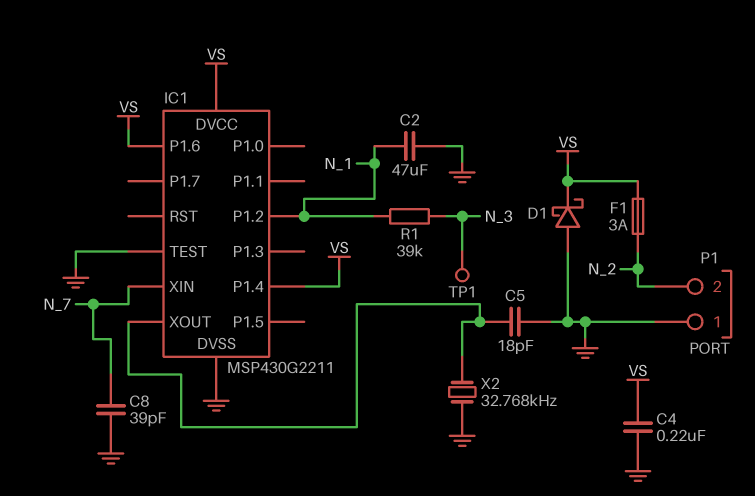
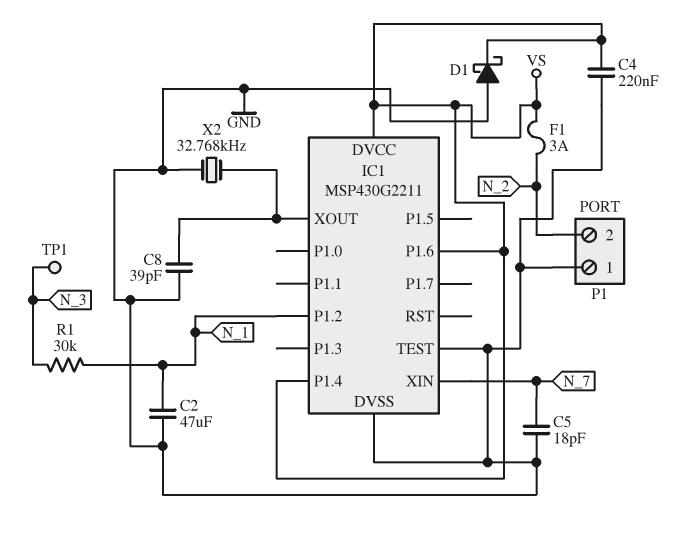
C5: 18pF (GND, IC1/XOUT) -> 18pF (GND, N_7)
C8: 39pF (GND, N_7) -> 39pF (GND, IC1/XOUT)
R1: 39k (N_1, N_3) -> 30k (N_1, N_3)

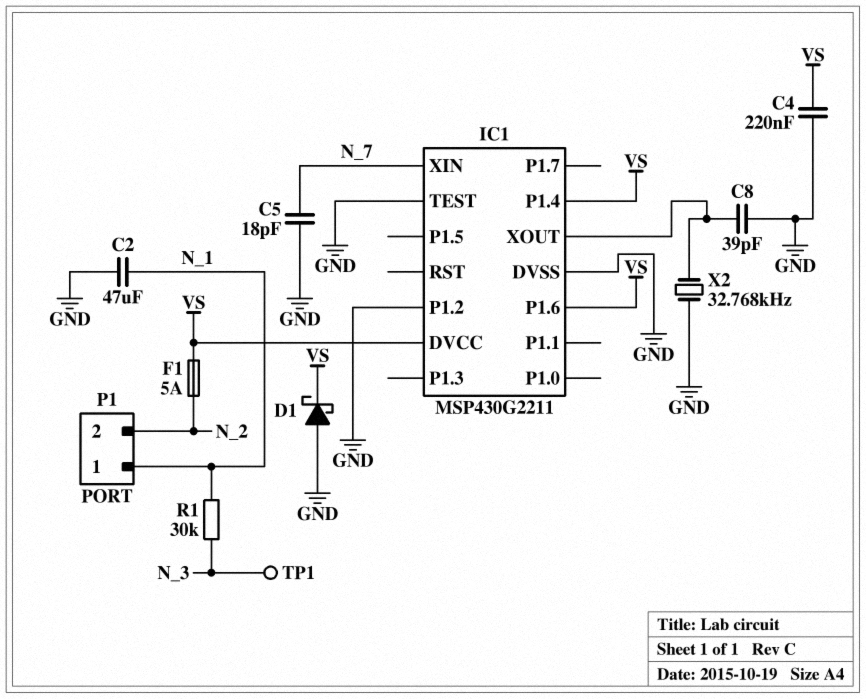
F1: 3A (N_2, VS) -> 5A (N_2, VS)
IC1 pin P1.2: N_1 -> GND
P1 pin 1: GND -> N_1

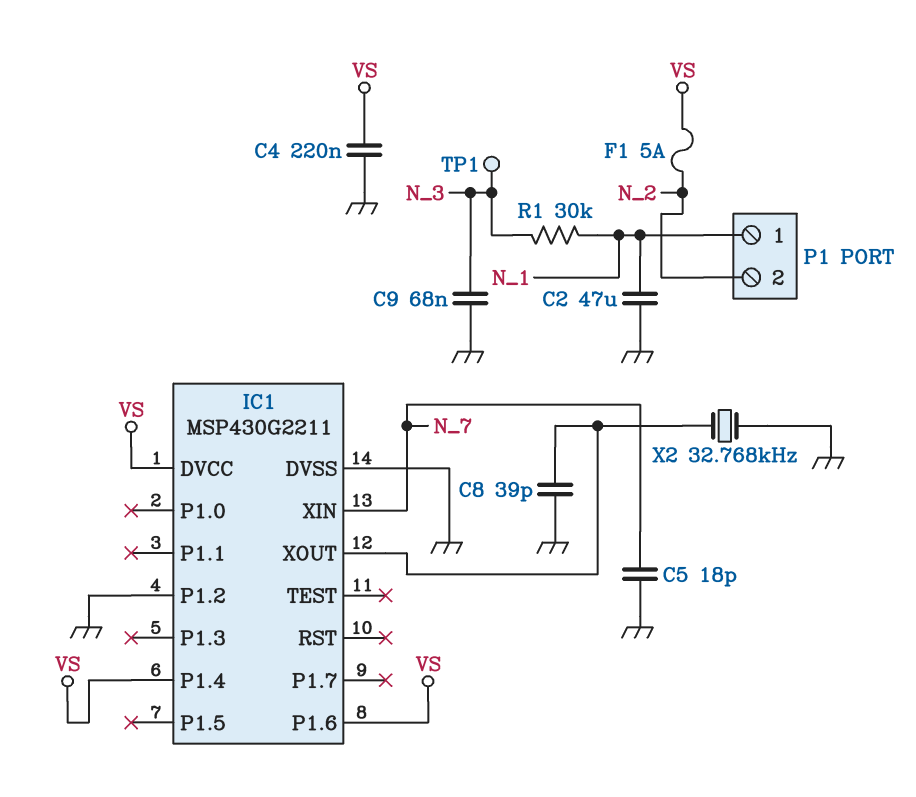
C9: none -> 68nF (GND, N_3)
D1: schottky (A GND, K VS) -> none
IC1 pin TEST: GND -> none

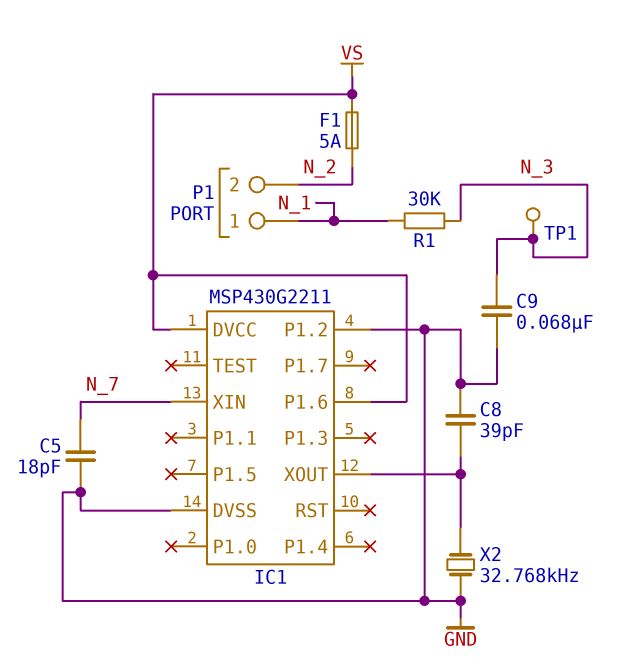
C2: 47uF (GND, N_1) -> none
C4: 220nF (GND, VS) -> none
IC1 pin P1.4: VS -> none

